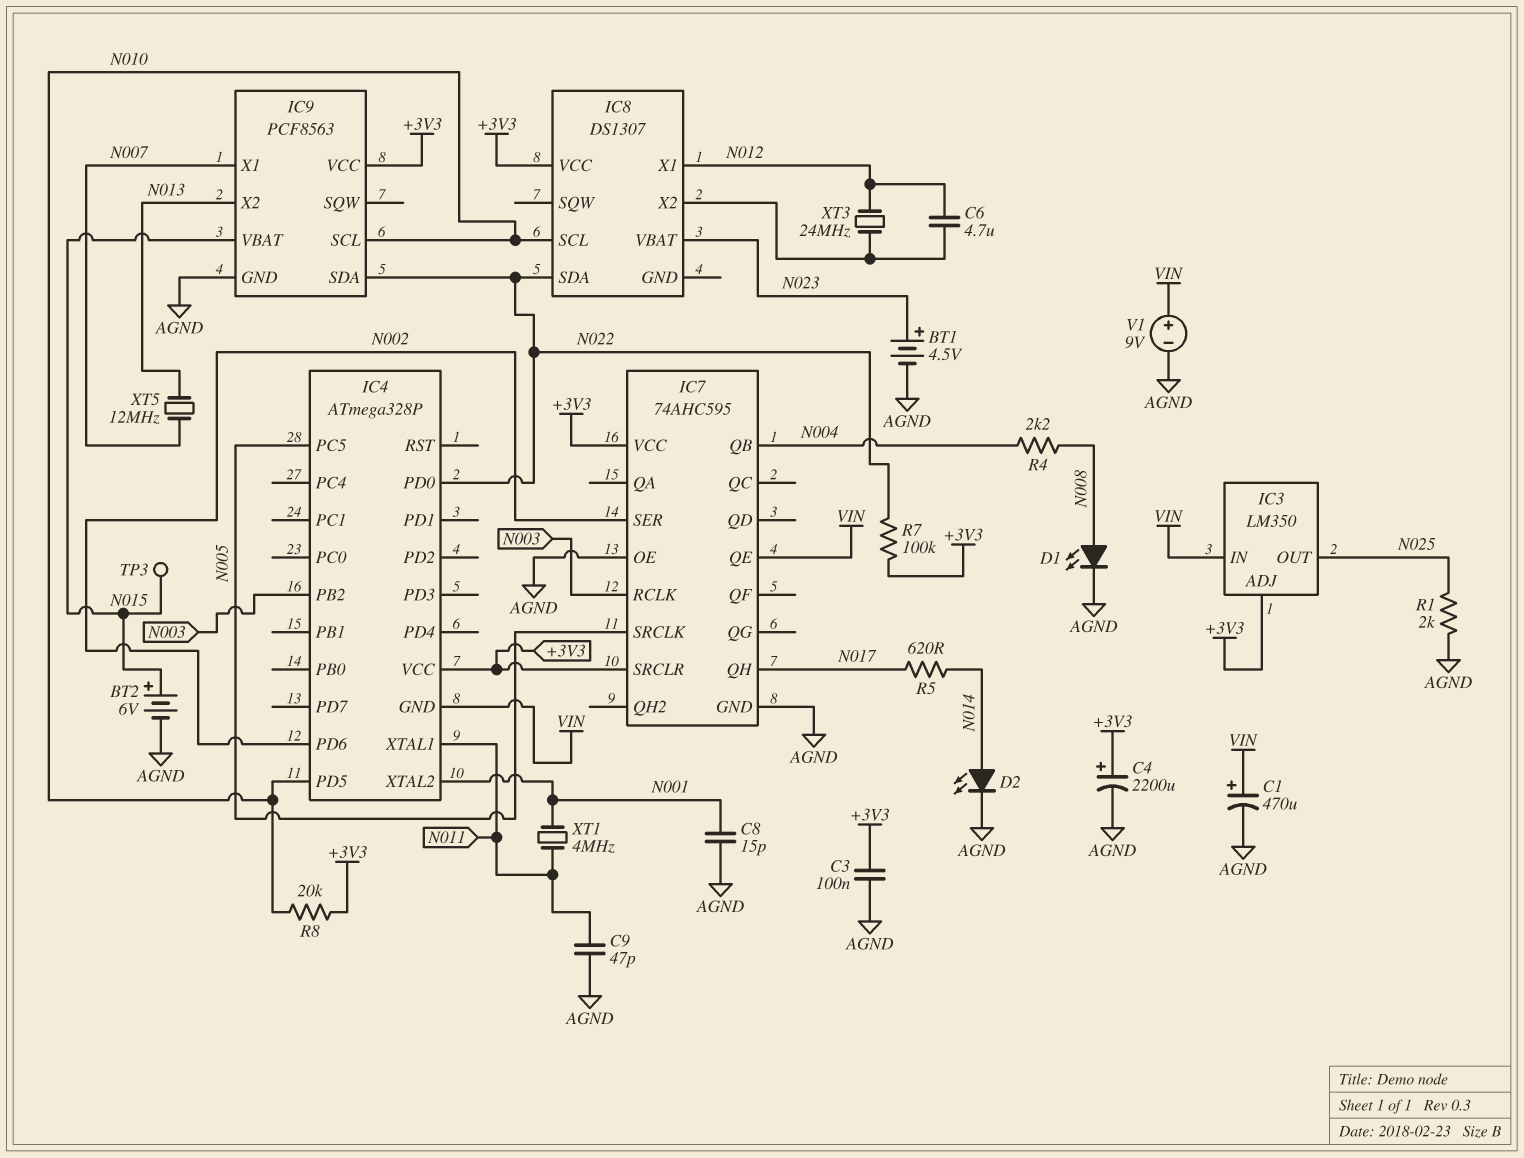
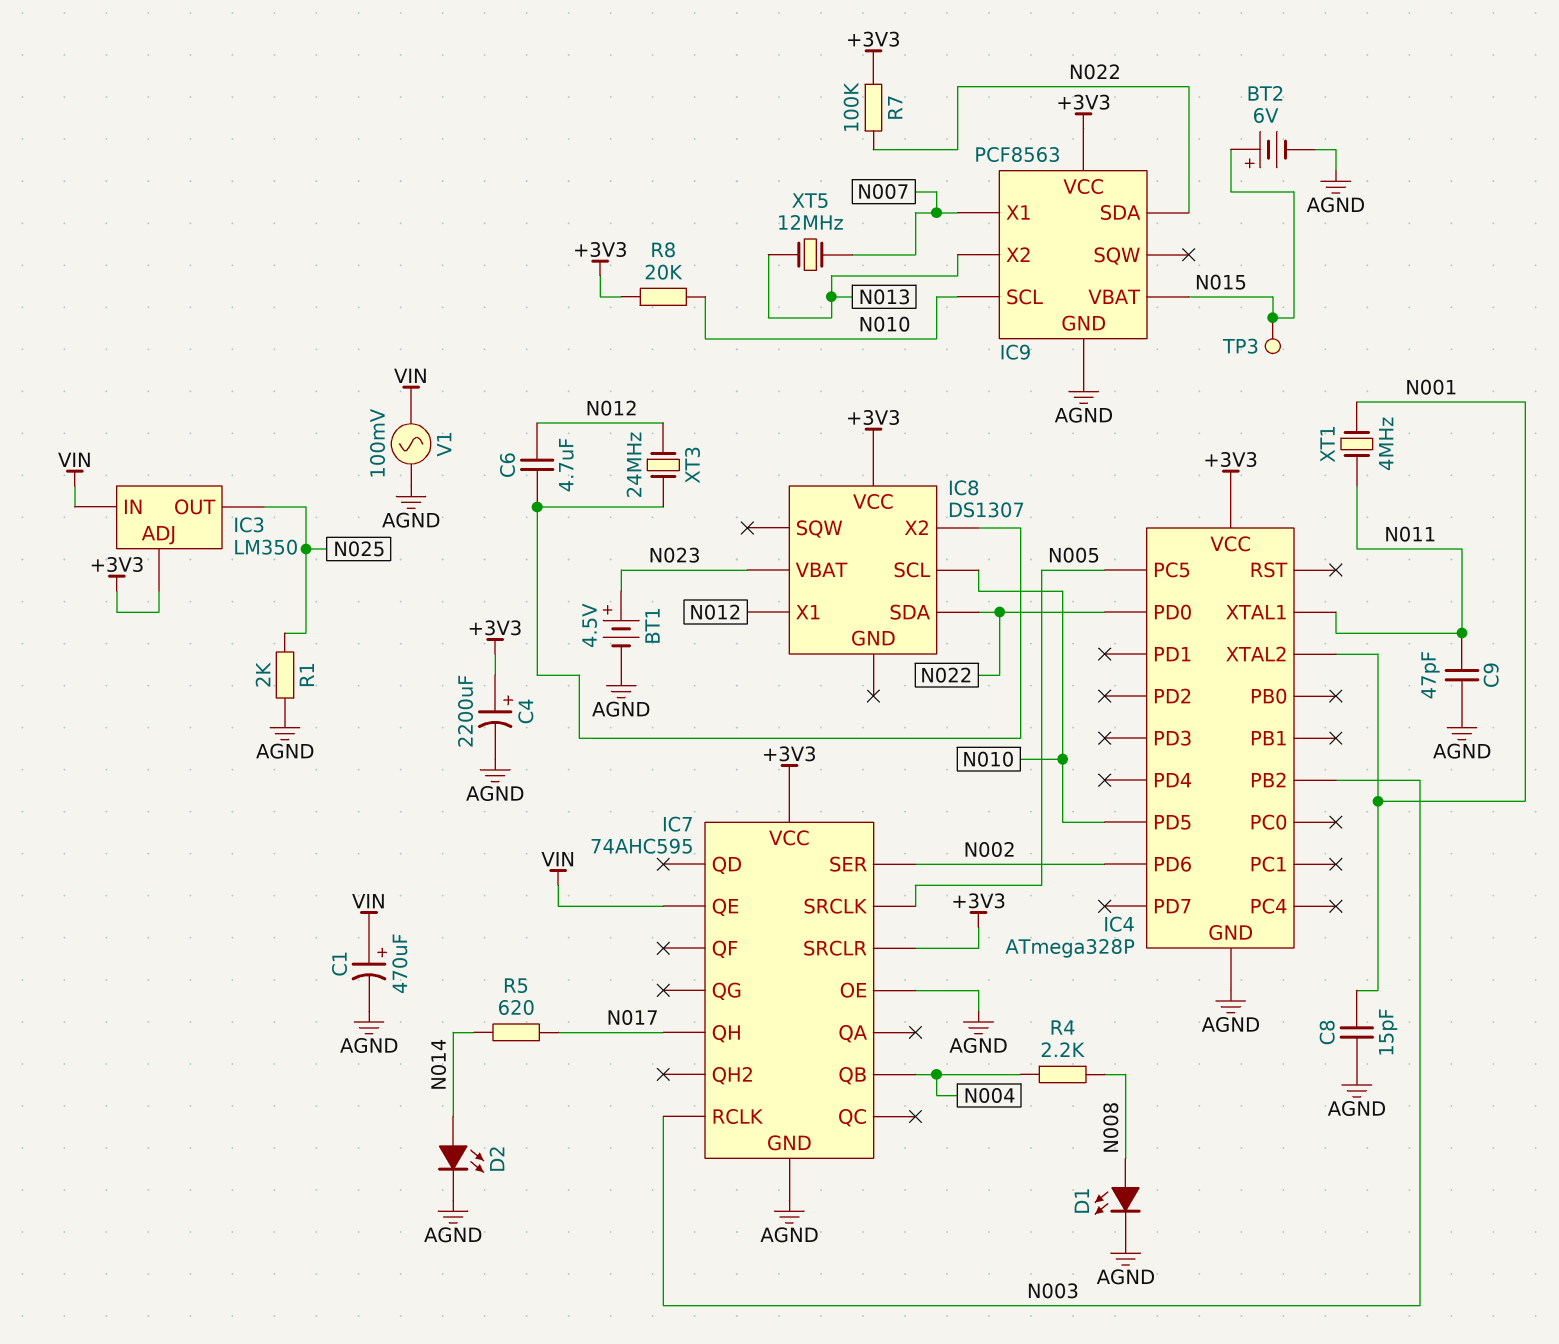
C3: 100nF (+3V3, AGND) -> none
IC4 pin GND: VIN -> AGND
V1: 9V (plus VIN, minus AGND) -> AC 100mV (AGND, VIN)

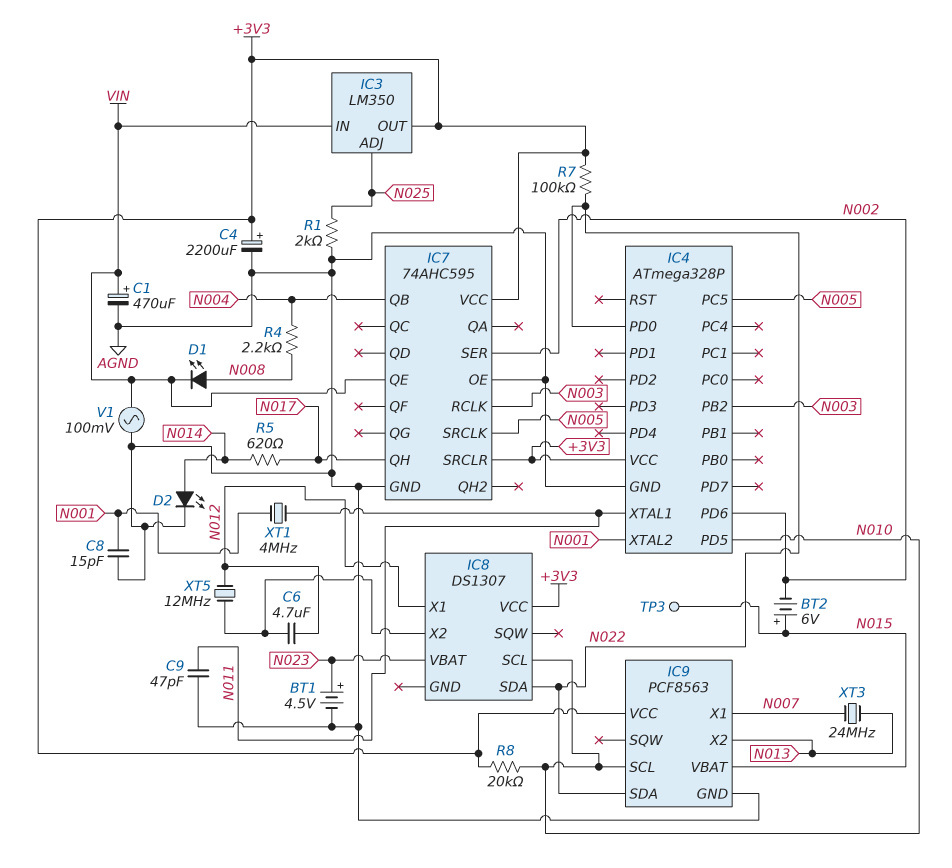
BT2: 6V (plus N015, minus AGND) -> 6V (plus N015, minus N002)
D1: LED (A N008, K AGND) -> LED (A N008, K VIN)
IC3 pin ADJ: +3V3 -> N025
IC3 pin OUT: N025 -> +3V3
XT3: 24MHz (IC8/X2, N012) -> 24MHz (N007, N013)
XT5: 12MHz (N007, N013) -> 12MHz (IC8/X2, N012)

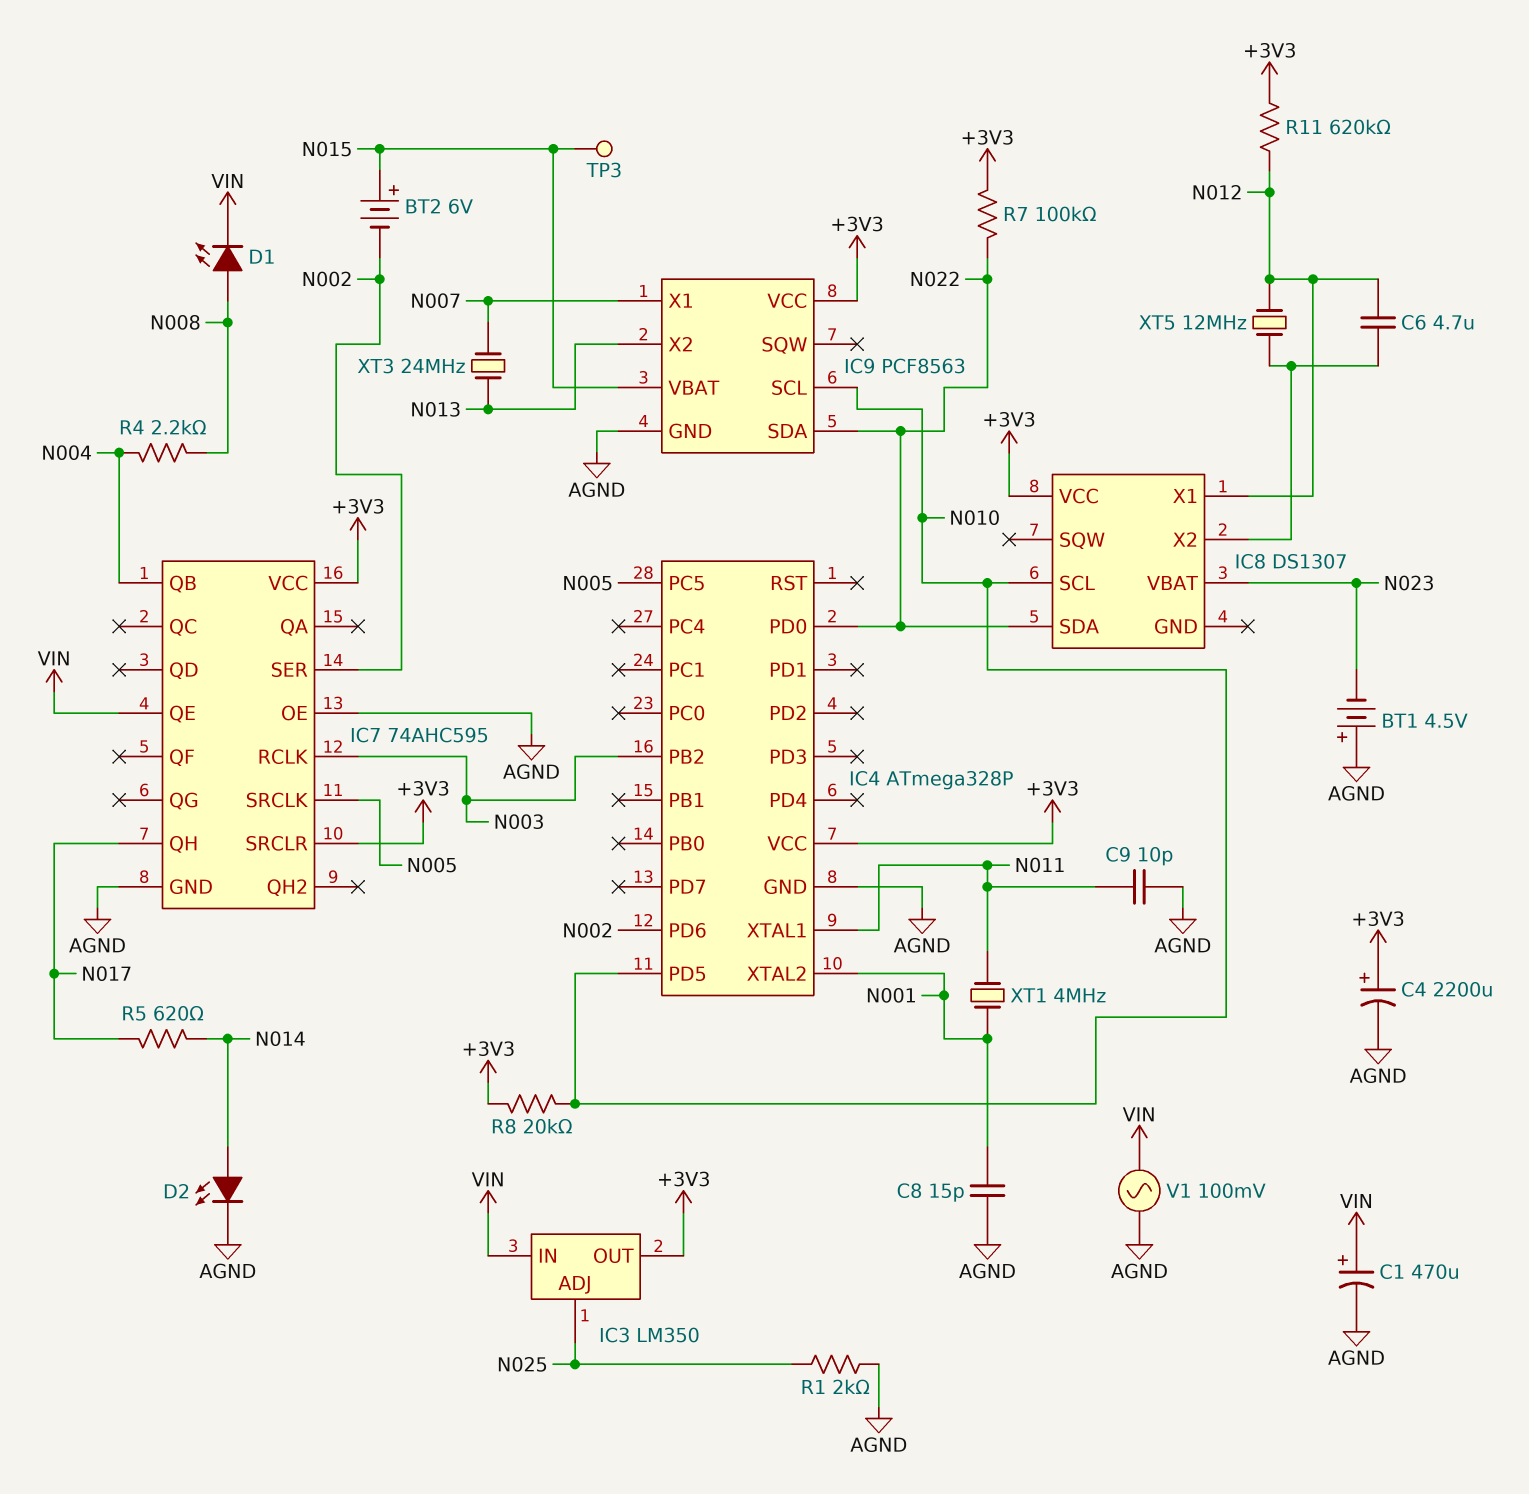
BT1: 4.5V (plus N023, minus AGND) -> 4.5V (plus AGND, minus N023)
C9: 47pF (AGND, N011) -> 10pF (AGND, N011)
R11: none -> 620k (+3V3, N012)

